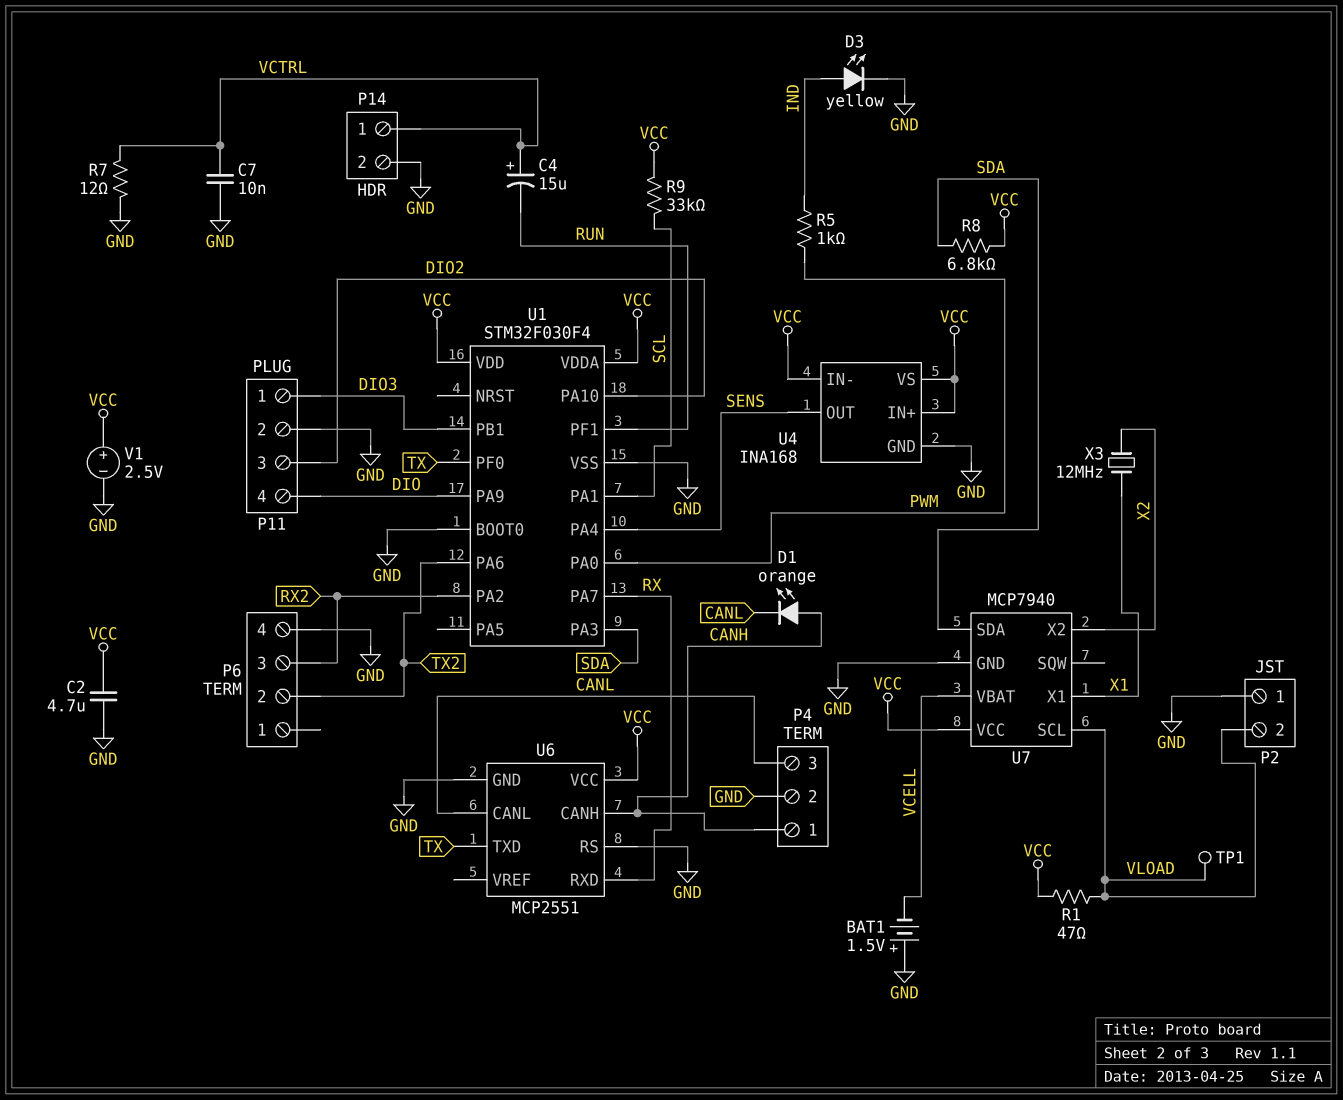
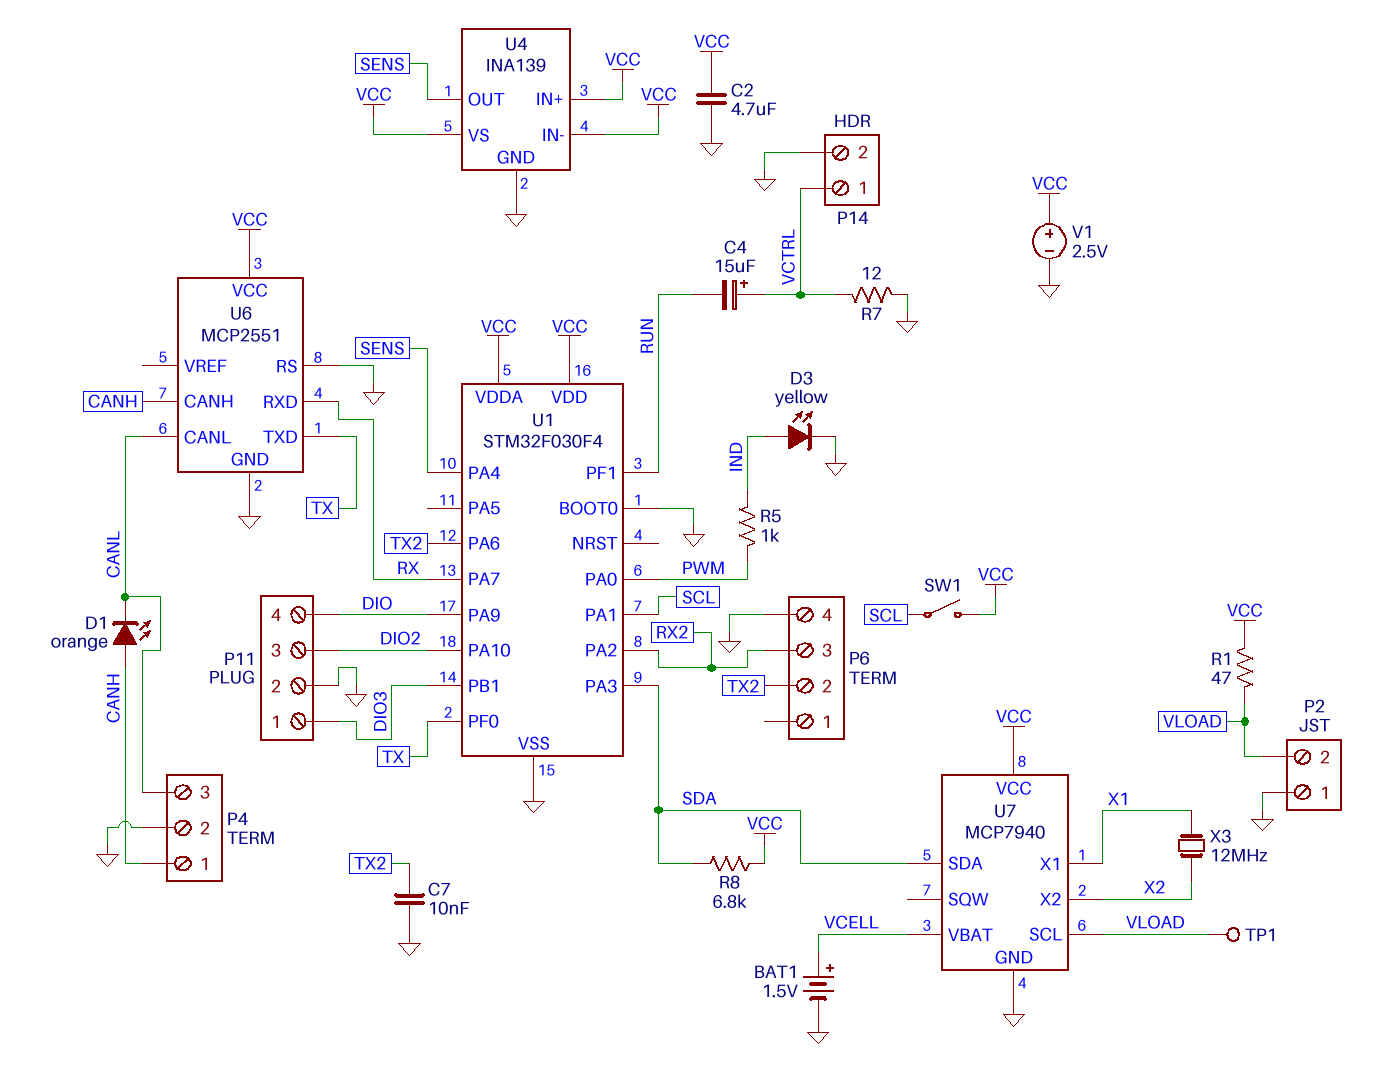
BAT1: 1.5V (plus GND, minus VCELL) -> 1.5V (plus VCELL, minus GND)
C7: 10nF (GND, VCTRL) -> 10nF (GND, TX2)
R9: 33k (SCL, VCC) -> none
SW1: none -> switch (SCL, VCC)
U4: INA168 -> INA139

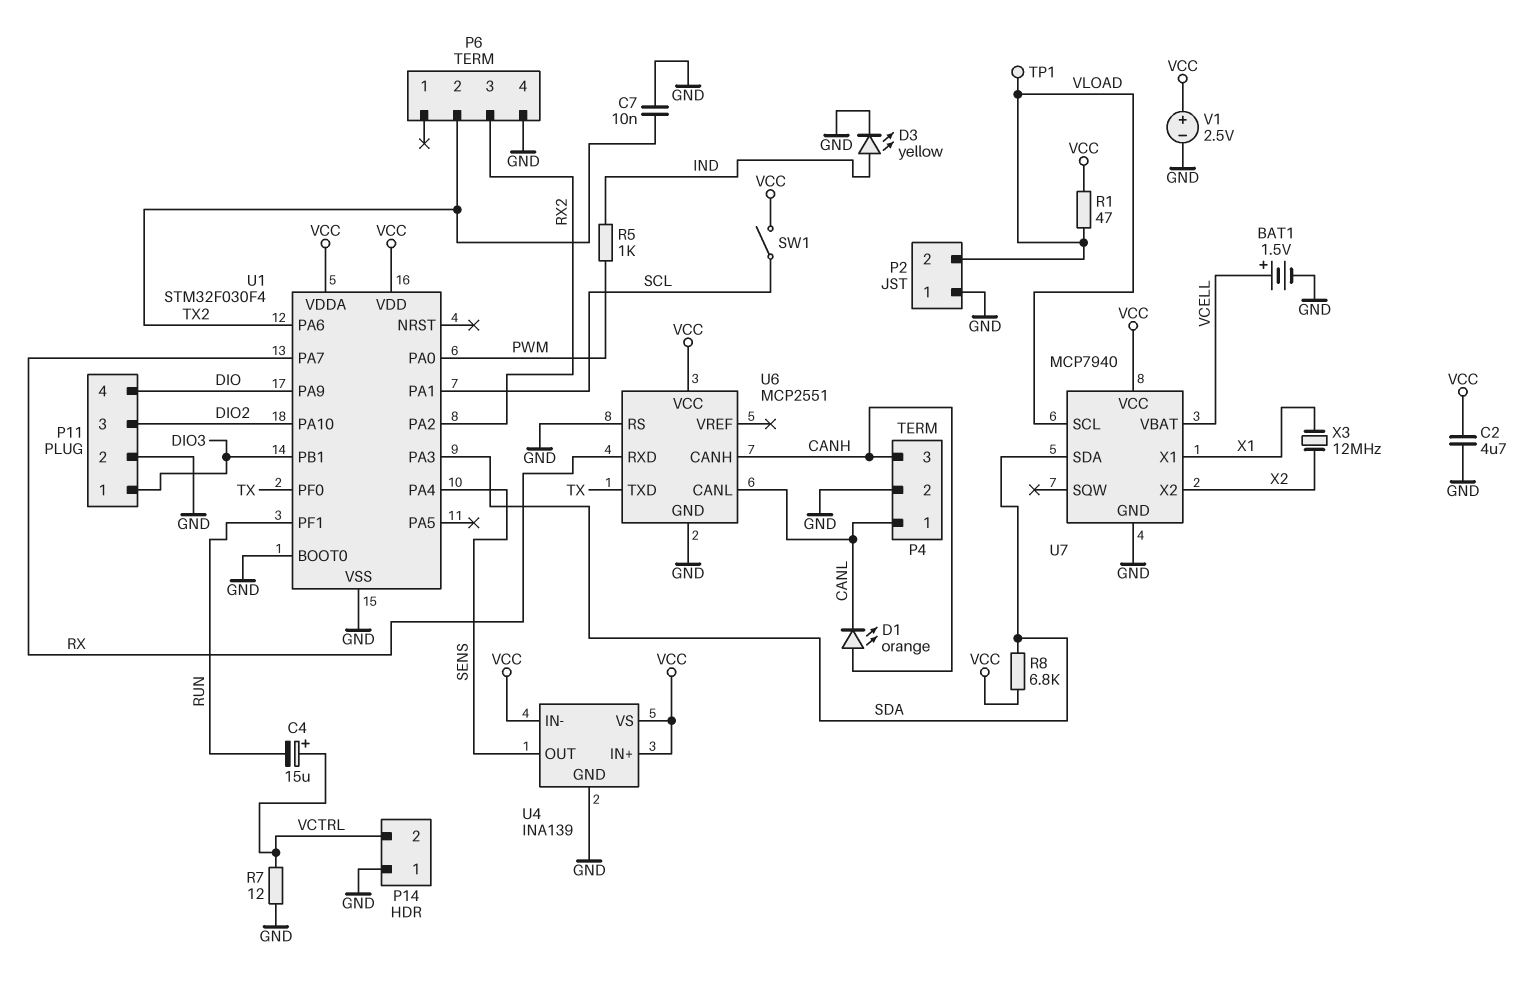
P4 pin 1: CANH -> CANL
P4 pin 3: CANL -> CANH
P14 pin 1: VCTRL -> GND
P14 pin 2: GND -> VCTRL

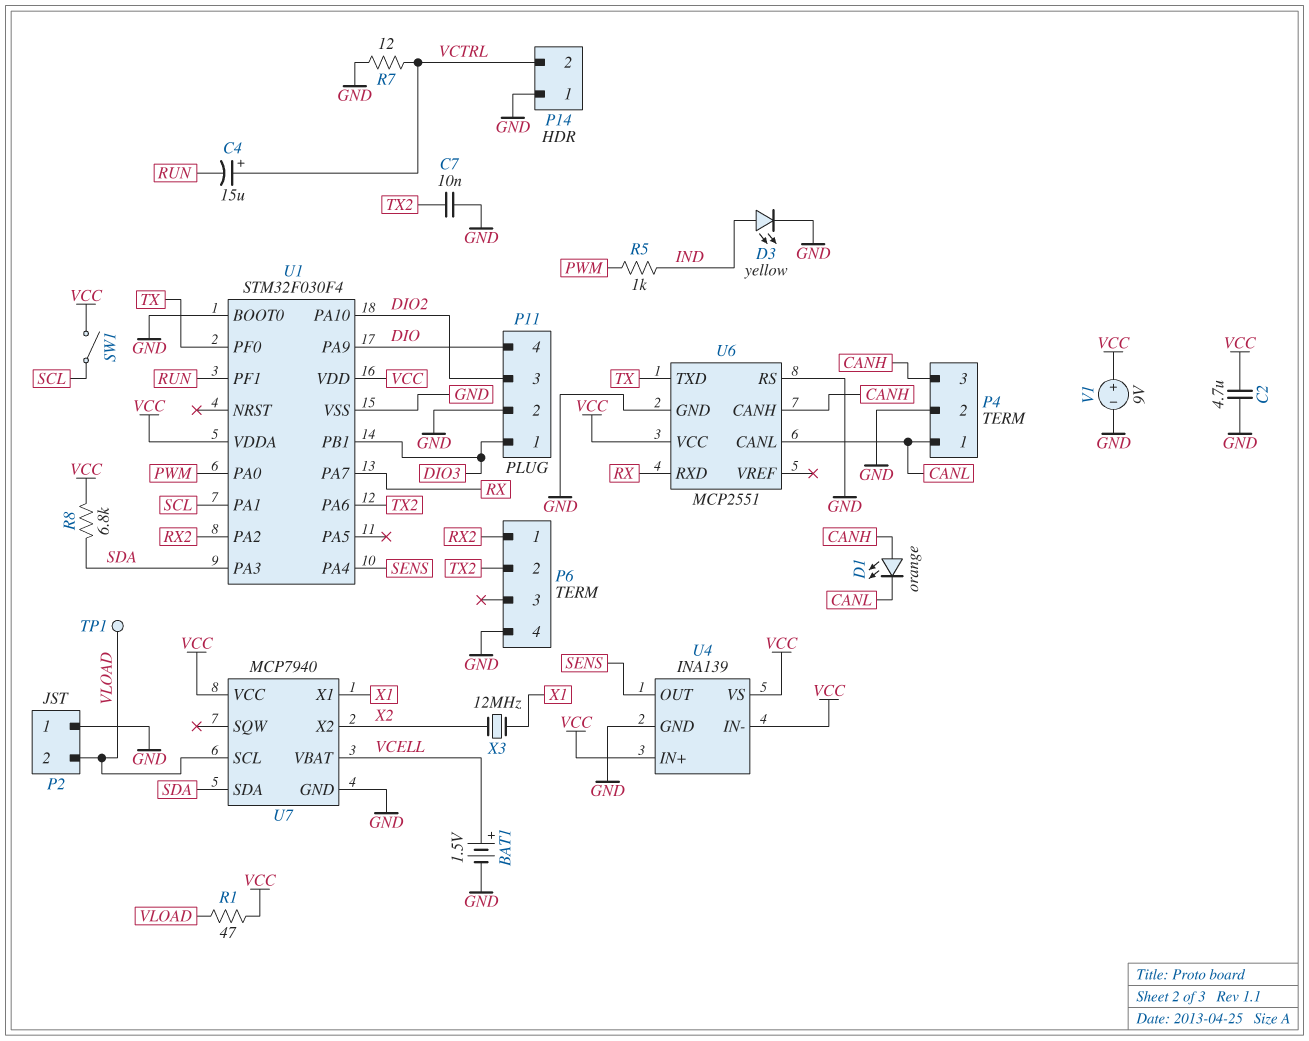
P6 pin 1: none -> RX2
P6 pin 3: RX2 -> none
V1: 2.5V (plus VCC, minus GND) -> 9V (plus VCC, minus GND)

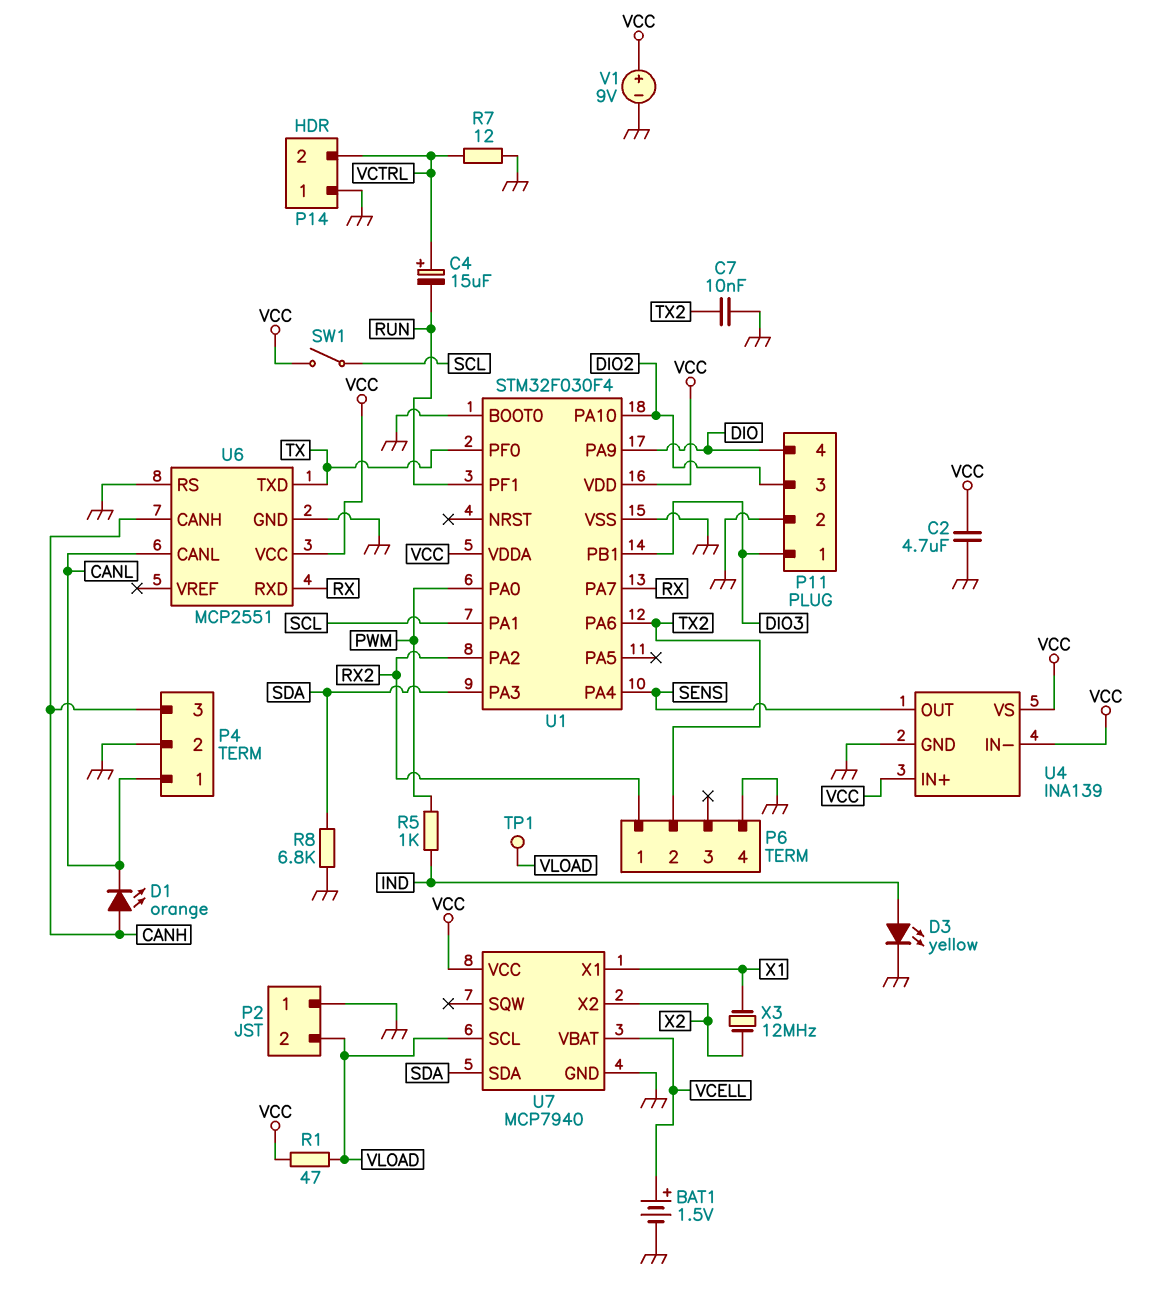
R8: 6.8k (SDA, VCC) -> 6.8k (GND, SDA)

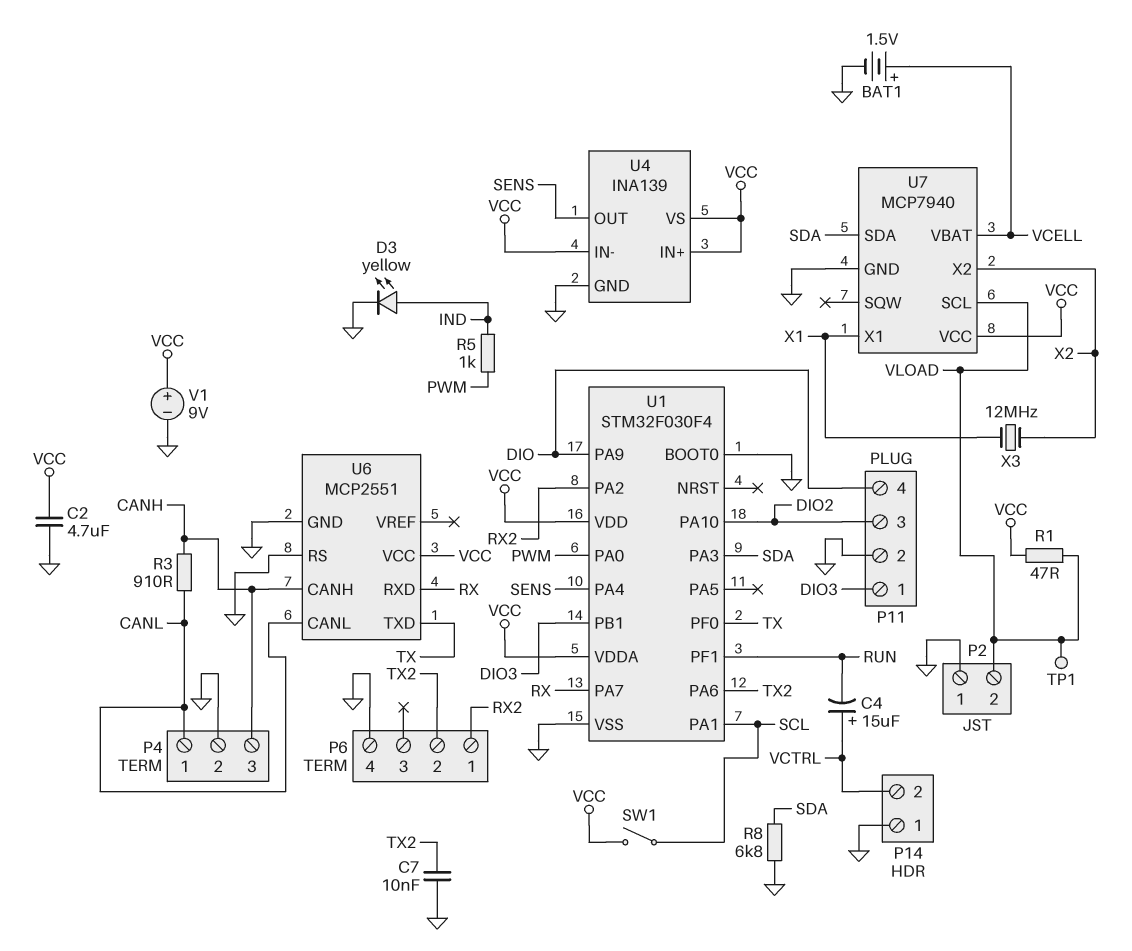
D1: LED orange (A CANH, K CANL) -> none
R3: none -> 910 (CANH, CANL)
R7: 12 (GND, VCTRL) -> none

